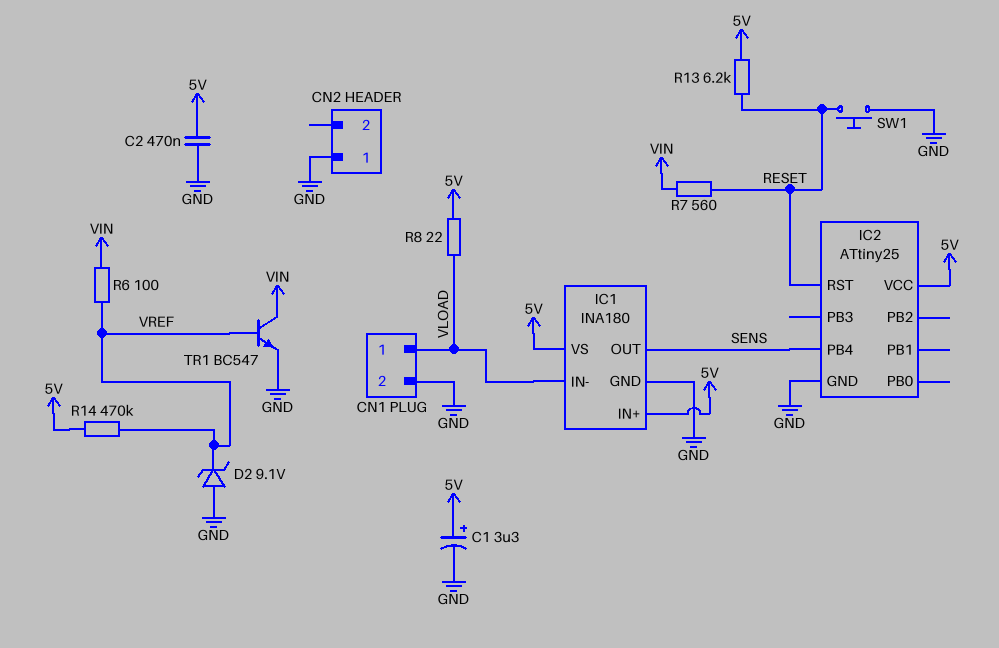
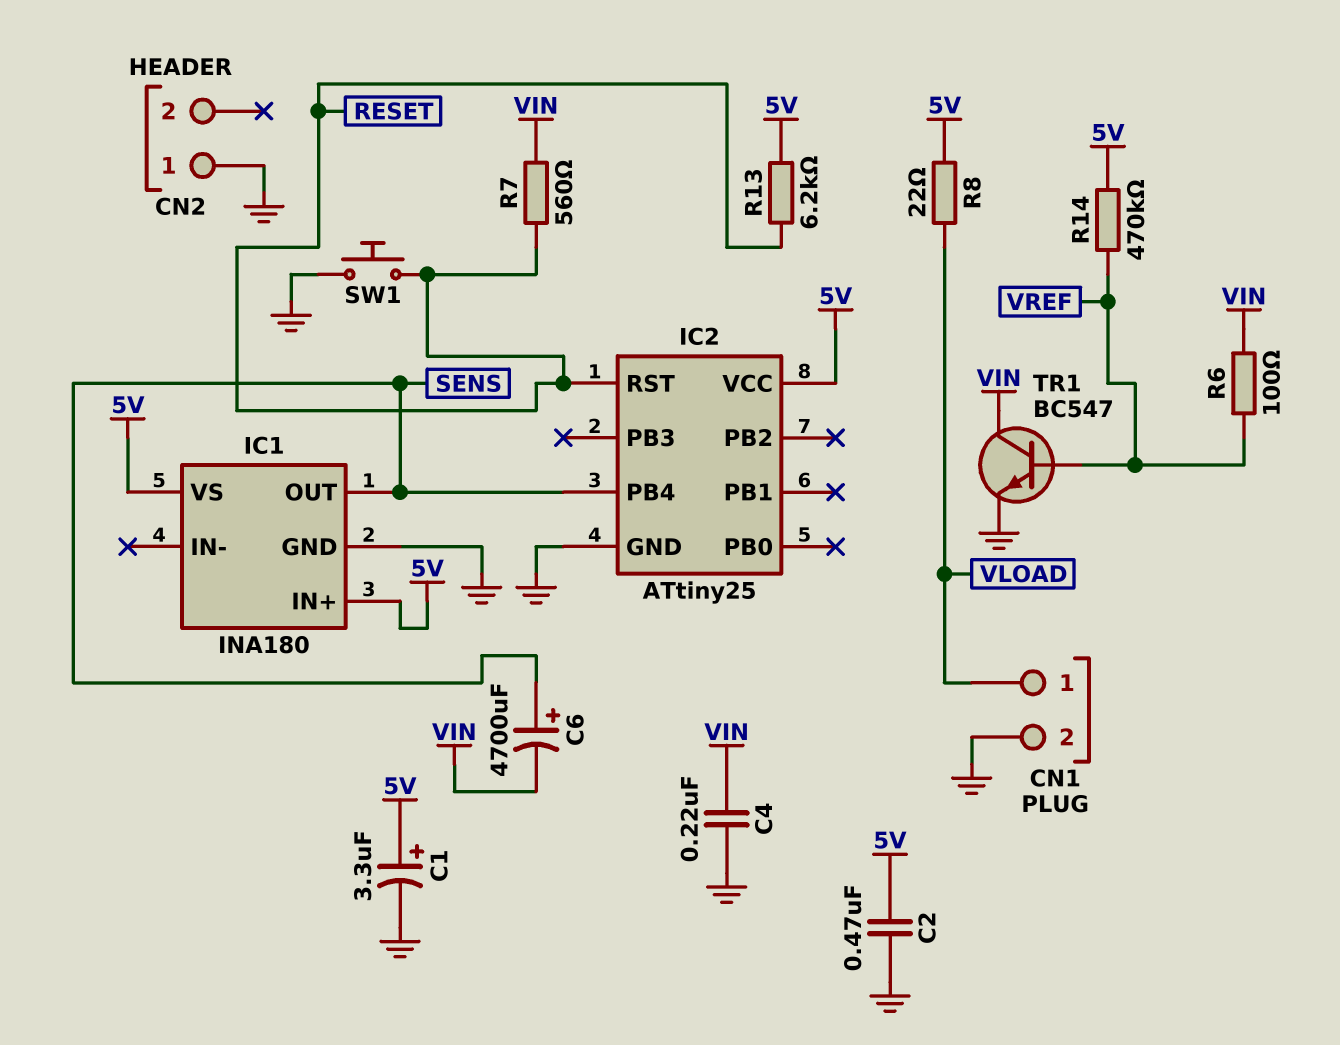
C4: none -> 220nF (GND, VIN)
C6: none -> 4700uF (plus SENS, minus VIN)
D2: zener 9.1V (A GND, K VREF) -> none
IC1 pin IN-: VLOAD -> none

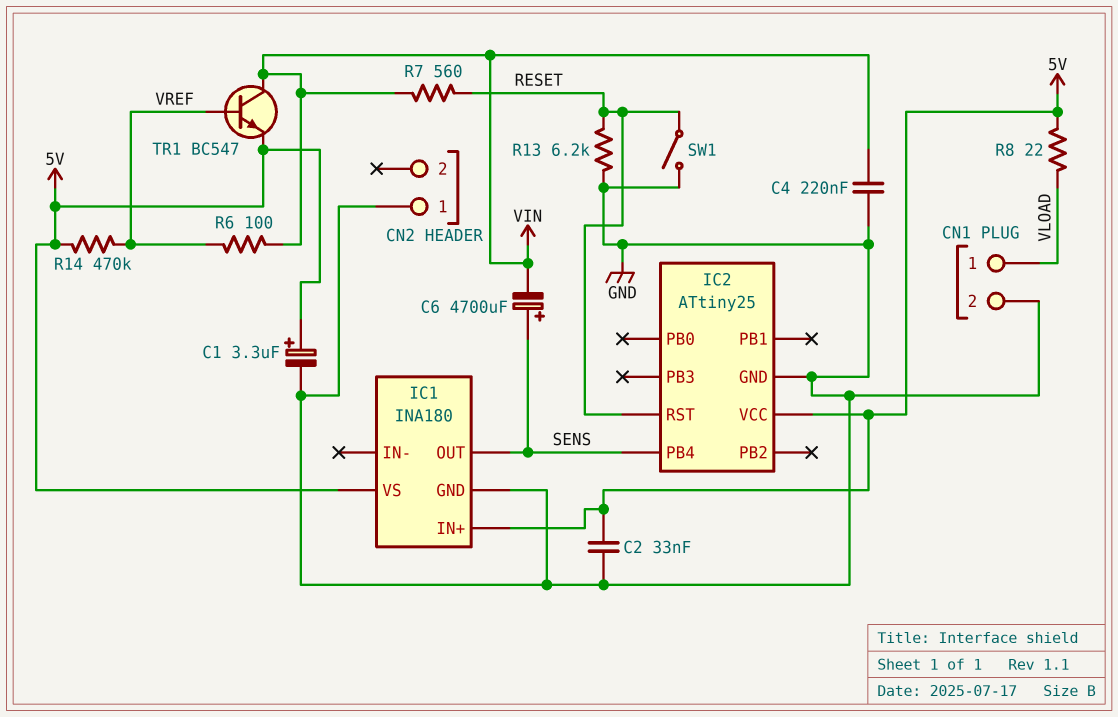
C2: 470nF (5V, GND) -> 33nF (5V, GND)
R13: 6.2k (5V, RESET) -> 6.2k (GND, RESET)
SW1: button (GND, RESET) -> switch (GND, RESET)
TR1: NPN BC547 (B VREF, C VIN, E GND) -> NPN BC547 (B VREF, C VIN, E 5V)

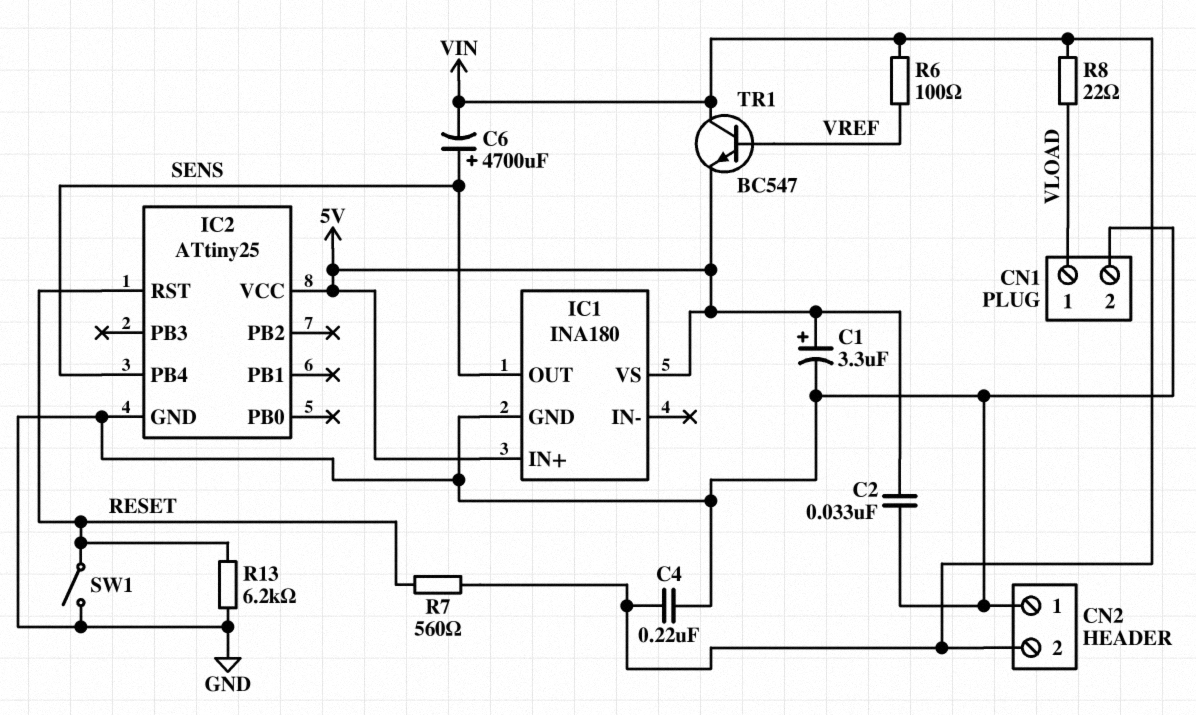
CN2 pin 2: none -> VIN
R8: 22 (5V, VLOAD) -> 22 (VIN, VLOAD)
R14: 470k (5V, VREF) -> none

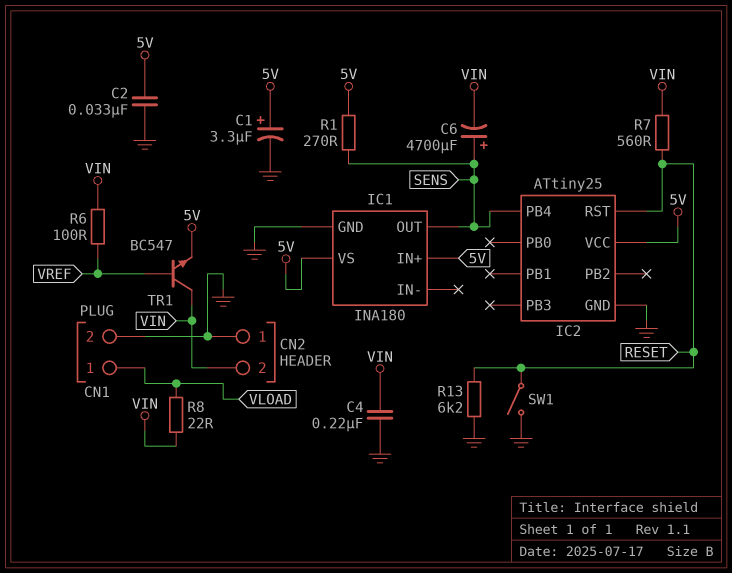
R1: none -> 270 (5V, SENS)

